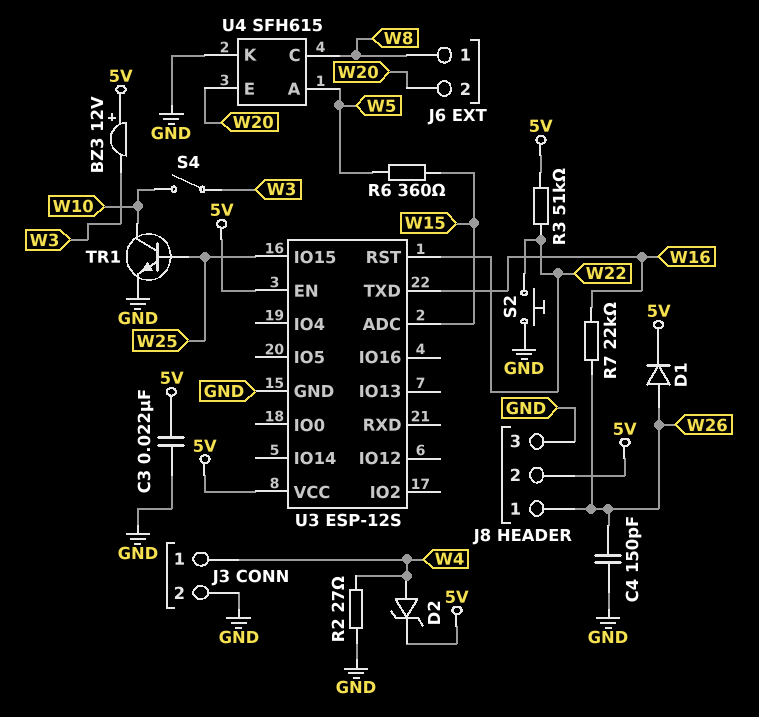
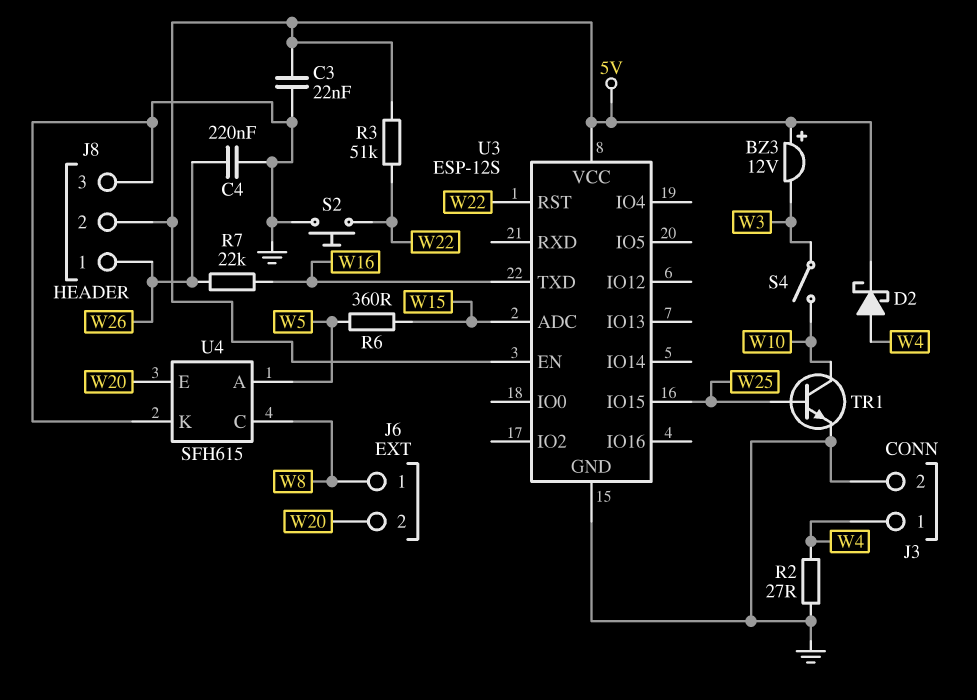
C4: 150pF (GND, W26) -> 220nF (GND, W26)
D1: diode (A W26, K 5V) -> none
D2: zener (A W4, K 5V) -> schottky (A W4, K 5V)

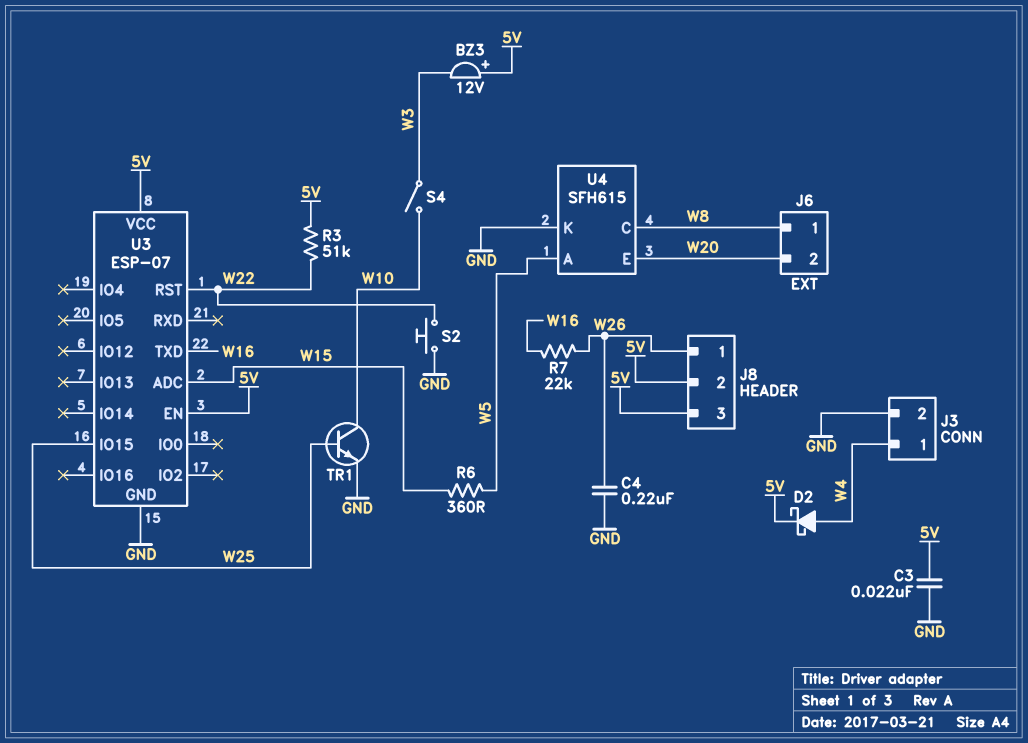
J8 pin 3: GND -> 5V
R2: 27 (GND, W4) -> none
U3: ESP-12S -> ESP-07

